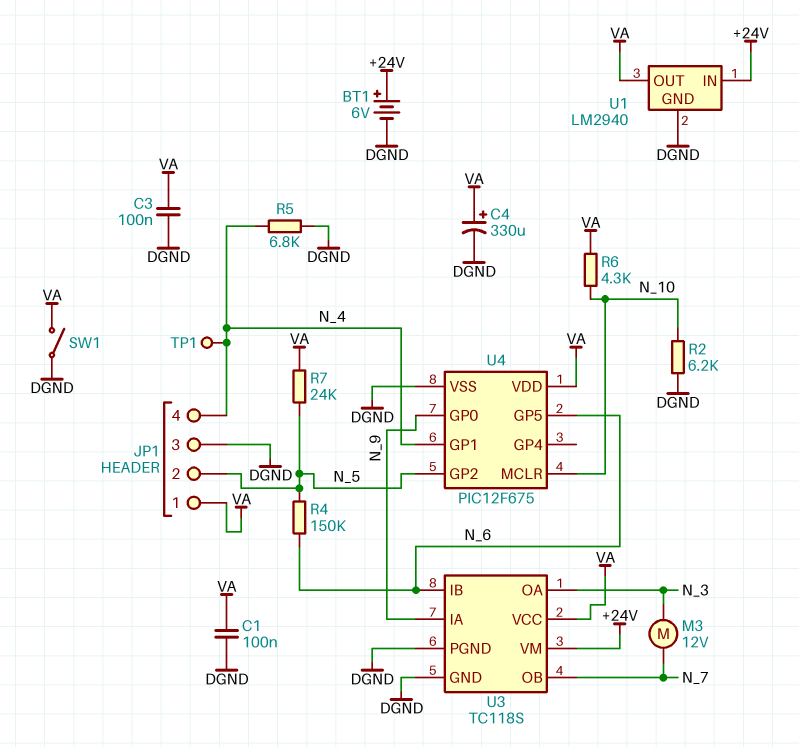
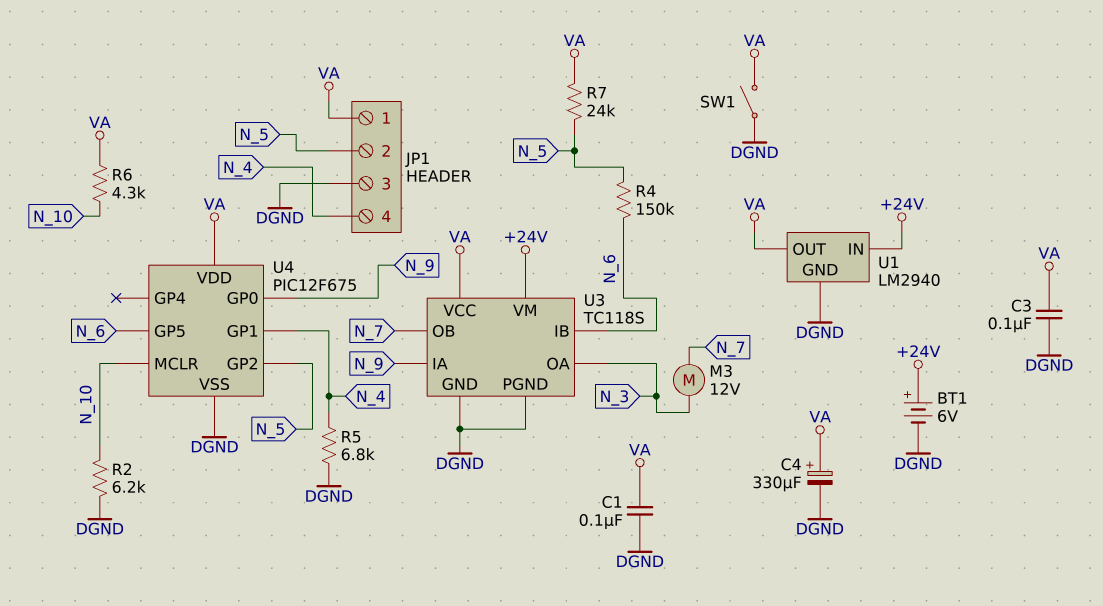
TP1: test point (N_4) -> none

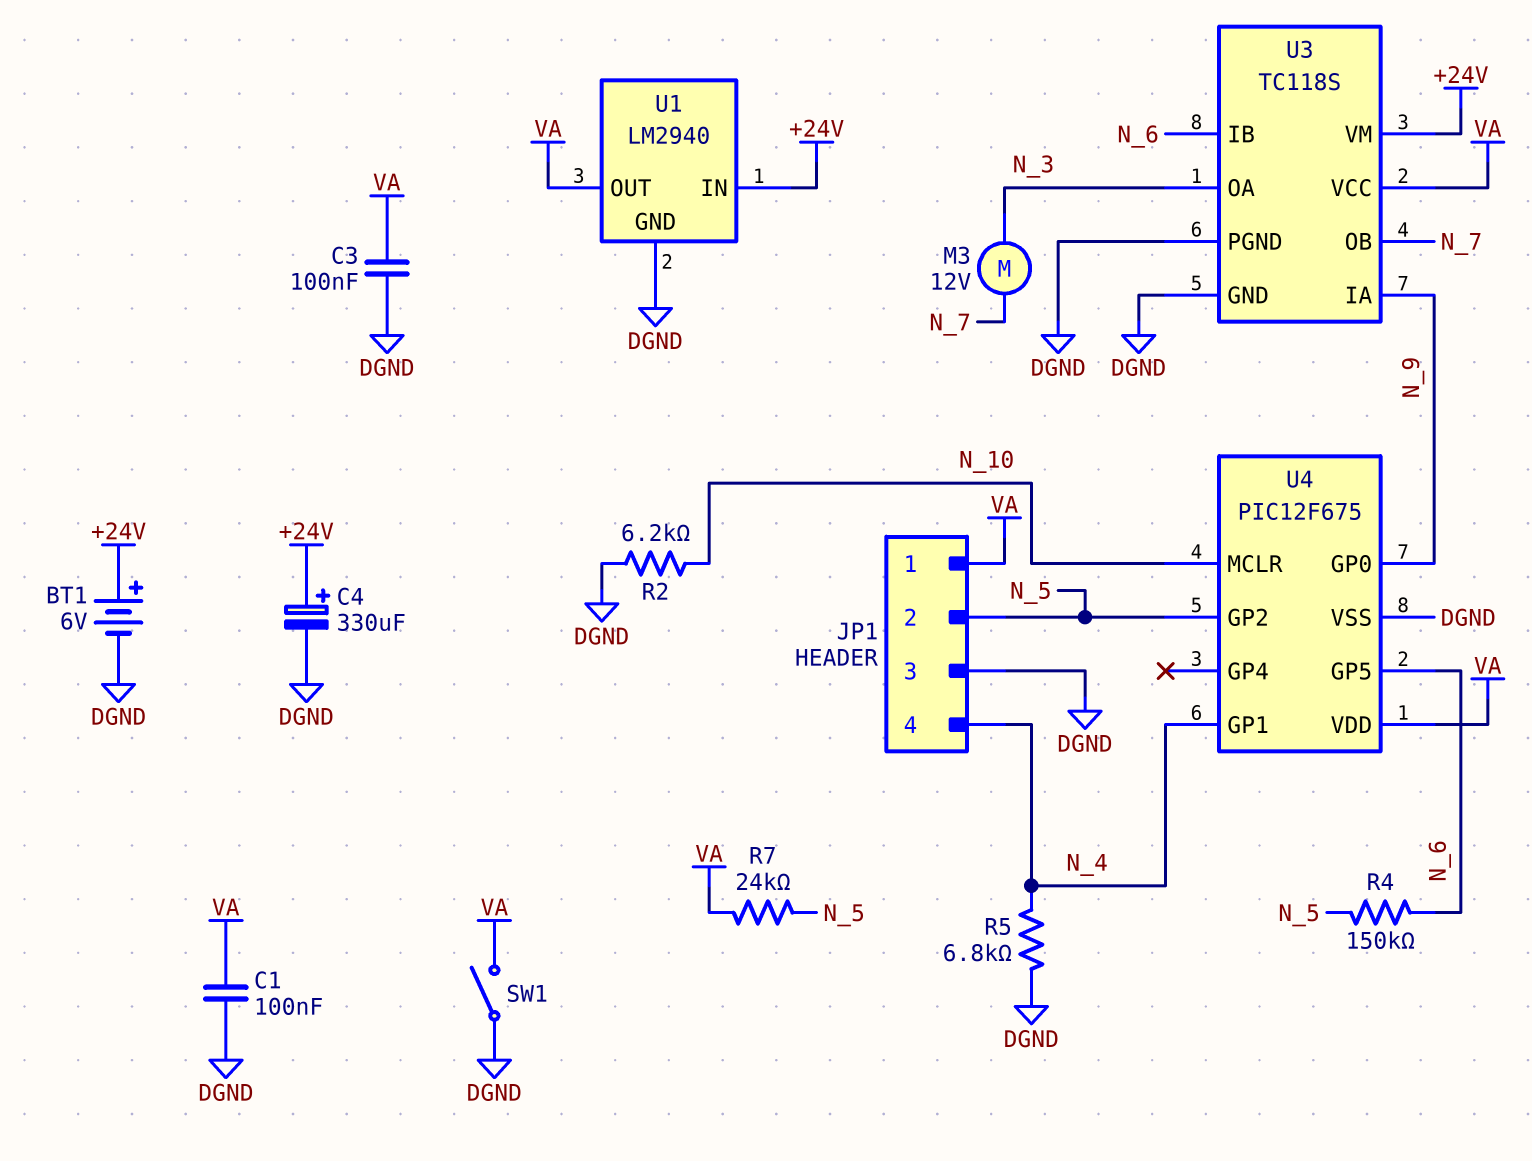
C4: 330uF (plus VA, minus DGND) -> 330uF (plus +24V, minus DGND)
R6: 4.3k (N_10, VA) -> none

